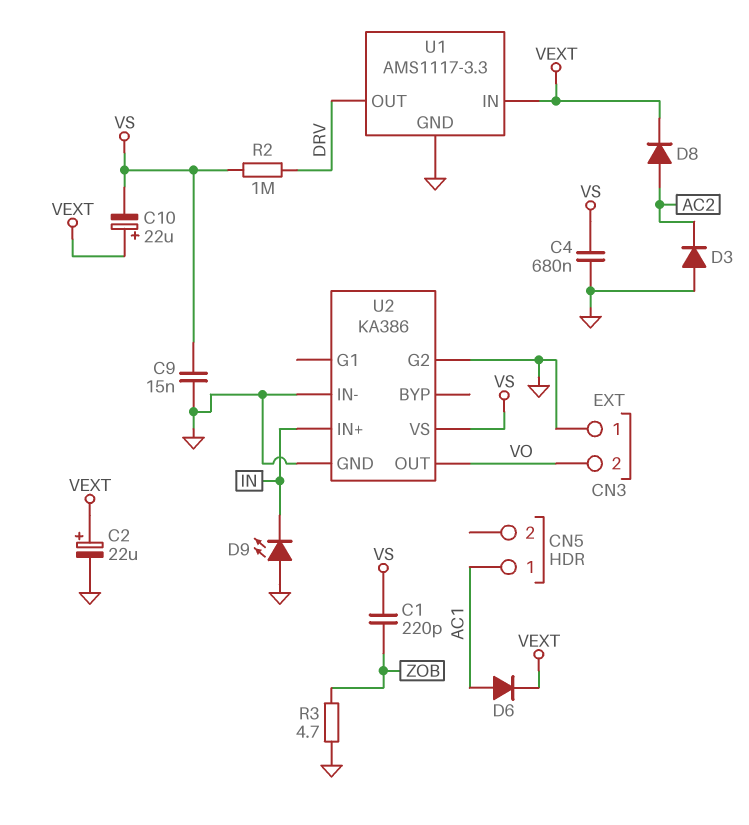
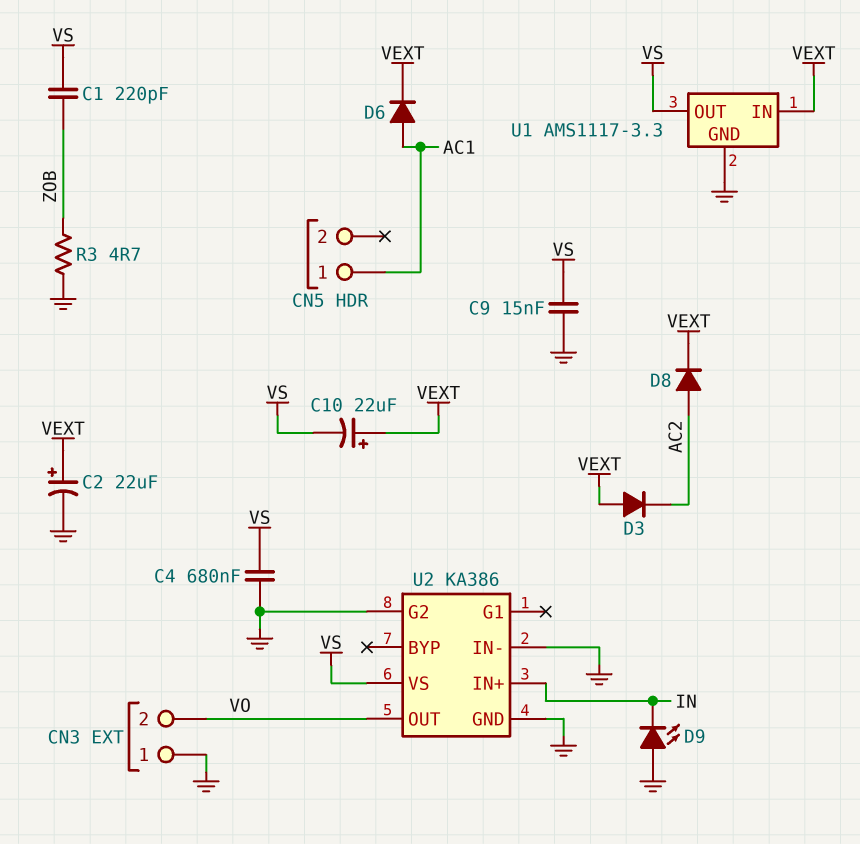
D3: diode (A GND, K AC2) -> diode (A VEXT, K AC2)
R2: 1M (DRV, VS) -> none
U1 pin OUT: DRV -> VS

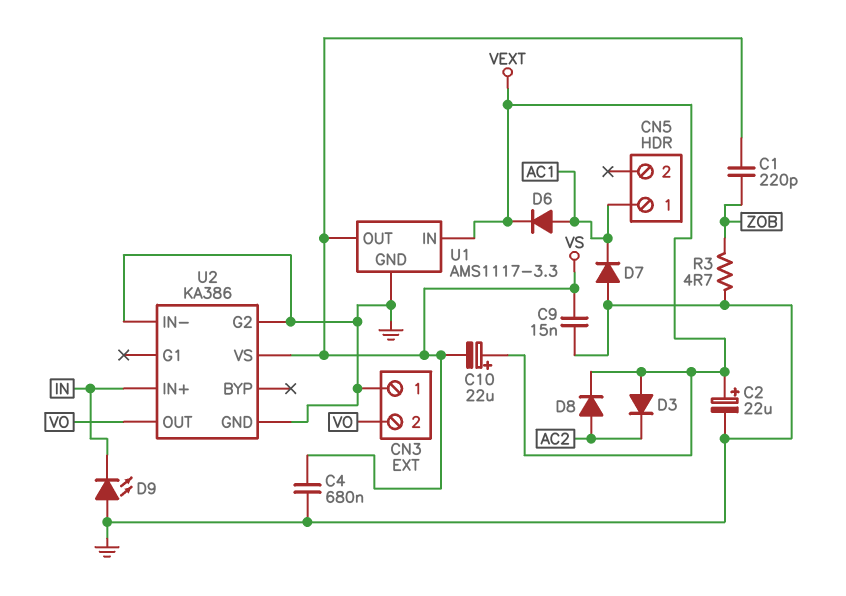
D7: none -> diode (A GND, K AC1)

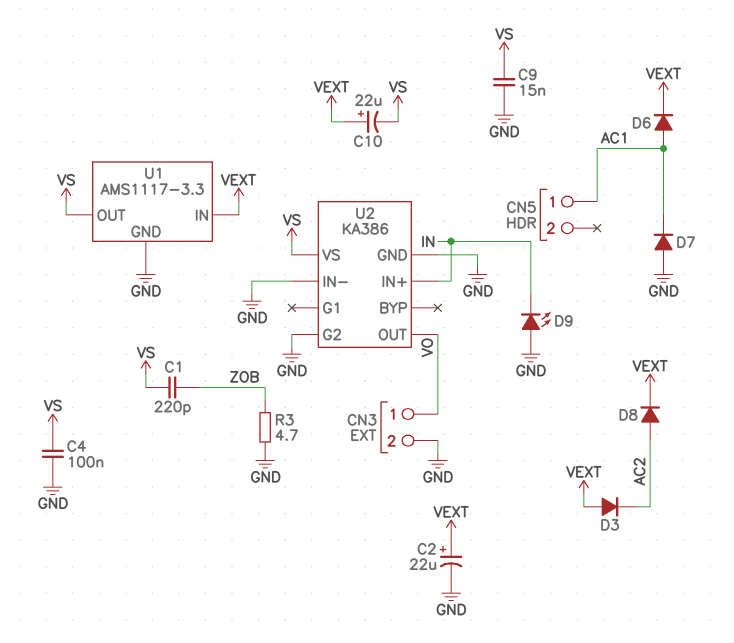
C4: 680nF (GND, VS) -> 100nF (GND, VS)
CN3 pin 1: GND -> VO
CN3 pin 2: VO -> GND

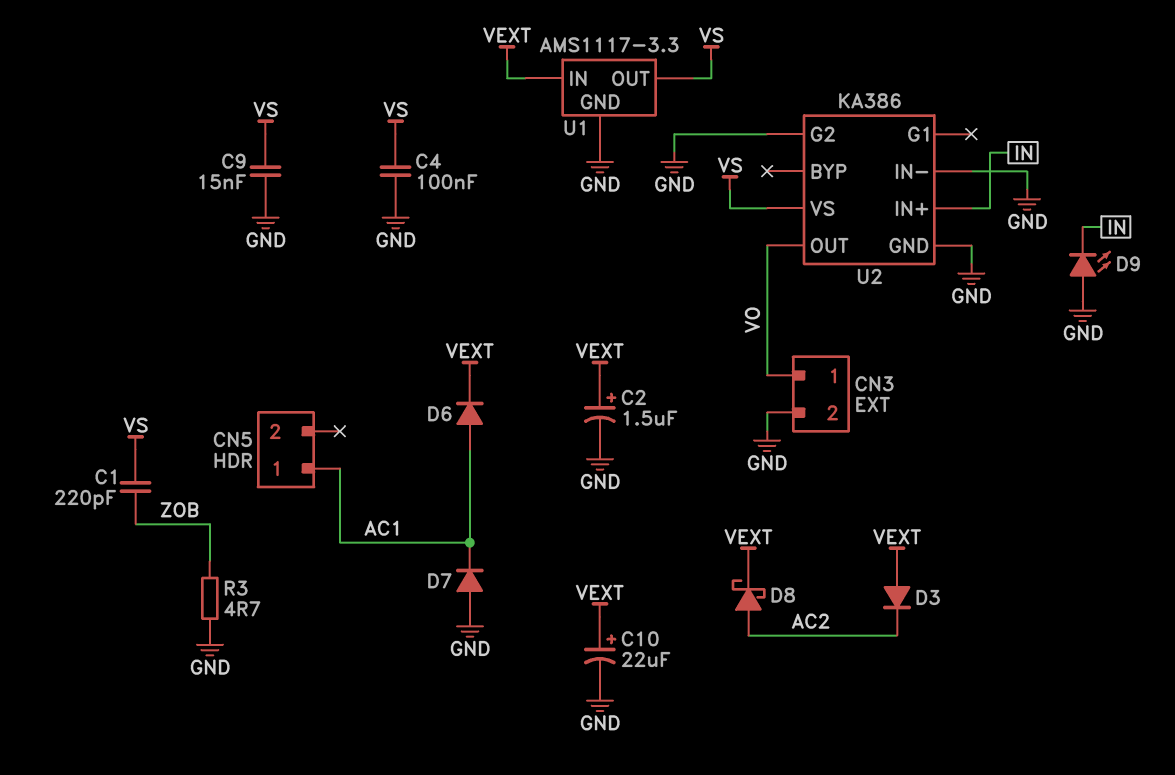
C2: 22uF (plus VEXT, minus GND) -> 1.5uF (plus VEXT, minus GND)
C10: 22uF (plus VEXT, minus VS) -> 22uF (plus VEXT, minus GND)
D8: diode (A AC2, K VEXT) -> schottky (A AC2, K VEXT)

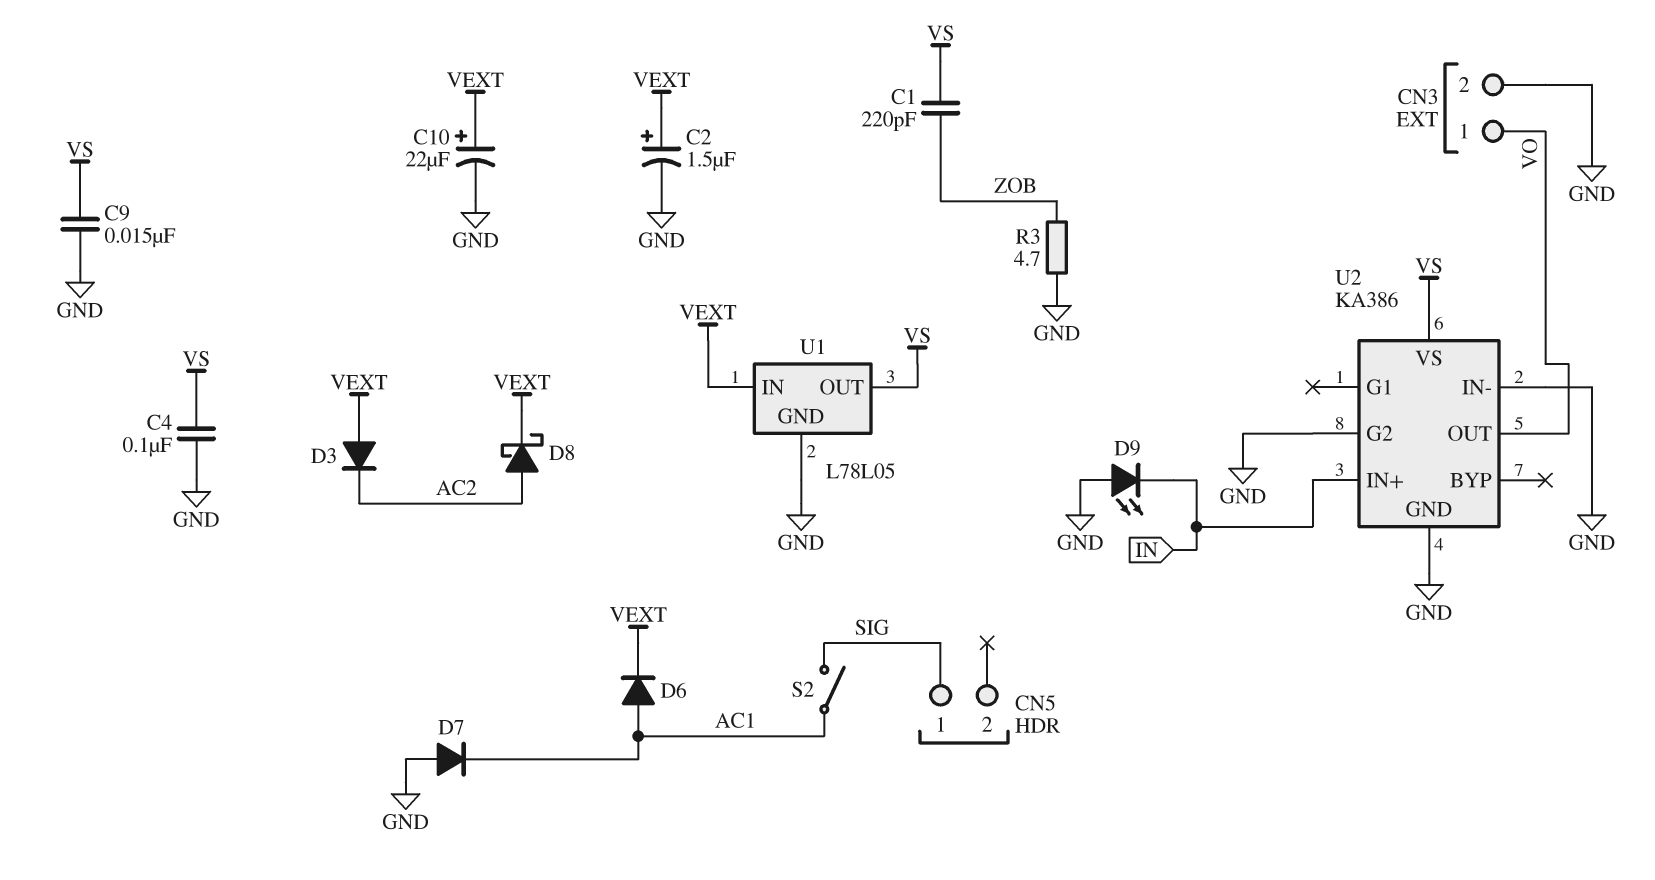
CN5 pin 1: AC1 -> SIG
S2: none -> switch (AC1, SIG)
U1: AMS1117-3.3 -> L78L05

